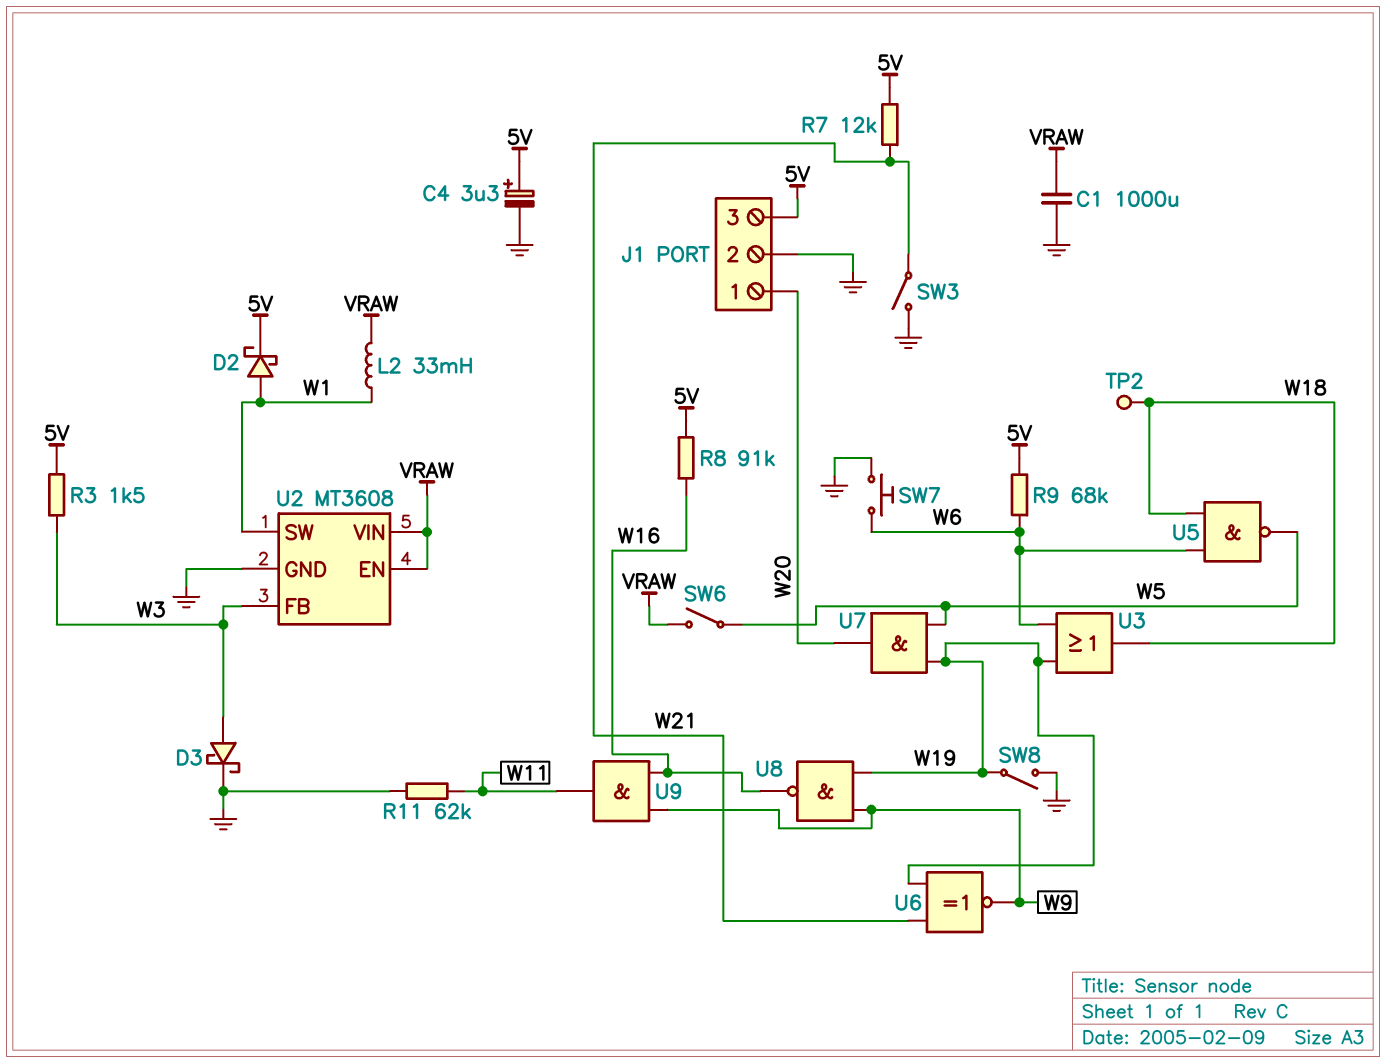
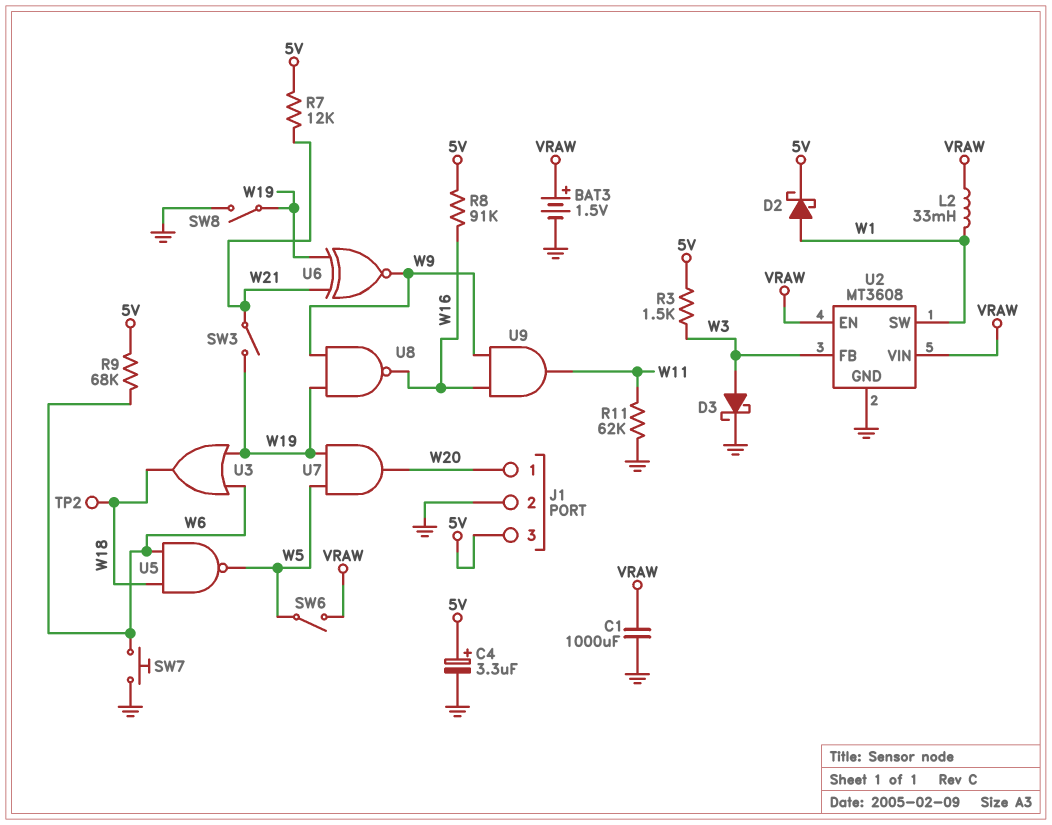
BAT3: none -> 1.5V (plus VRAW, minus GND)
SW3: switch (GND, W21) -> switch (W19, W21)

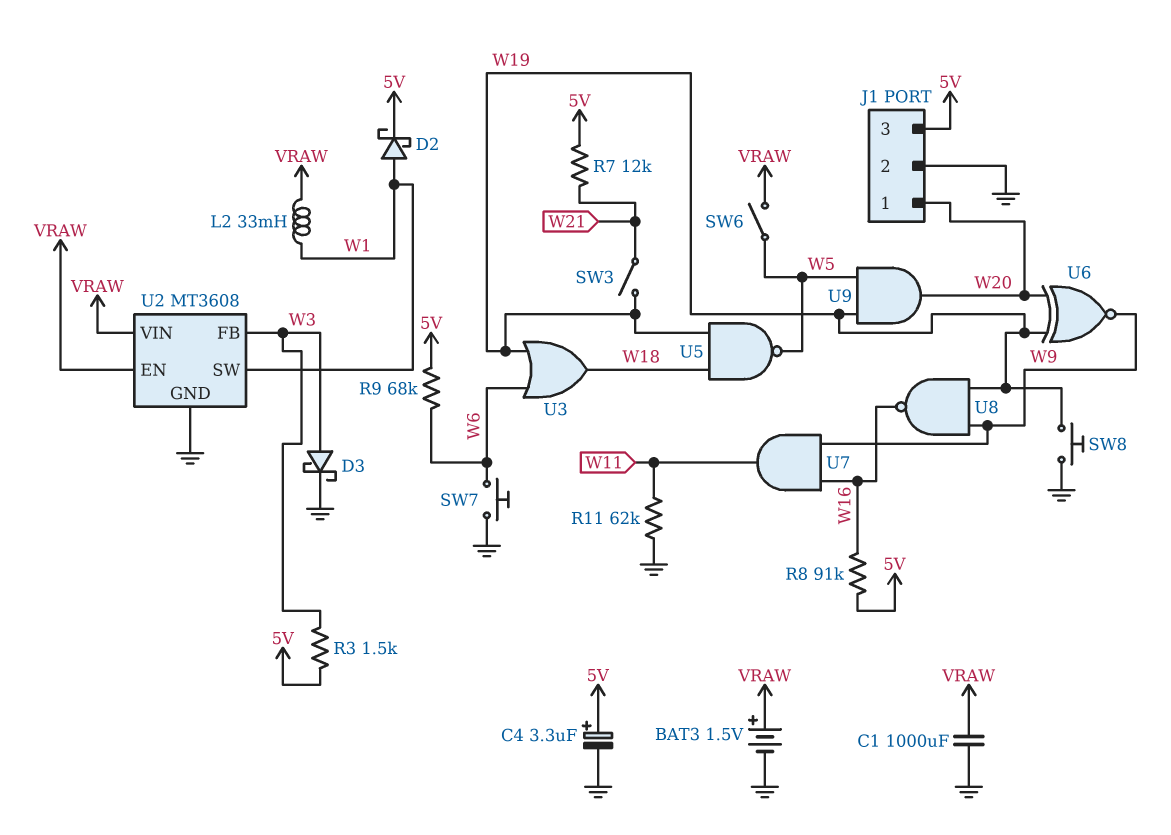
SW8: switch (GND, W19) -> button (GND, W19)
TP2: test point (W18) -> none
U5: NAND (in W6, in W18, out W5) -> NAND (in W18, in W19, out W5)
U6: XNOR (in W19, in W21, out W9) -> XNOR (in W19, in W20, out W9)
U7: AND (in W5, in W19, out W20) -> AND (in W9, in W16, out W11)
U9: AND (in W9, in W16, out W11) -> AND (in W5, in W19, out W20)

